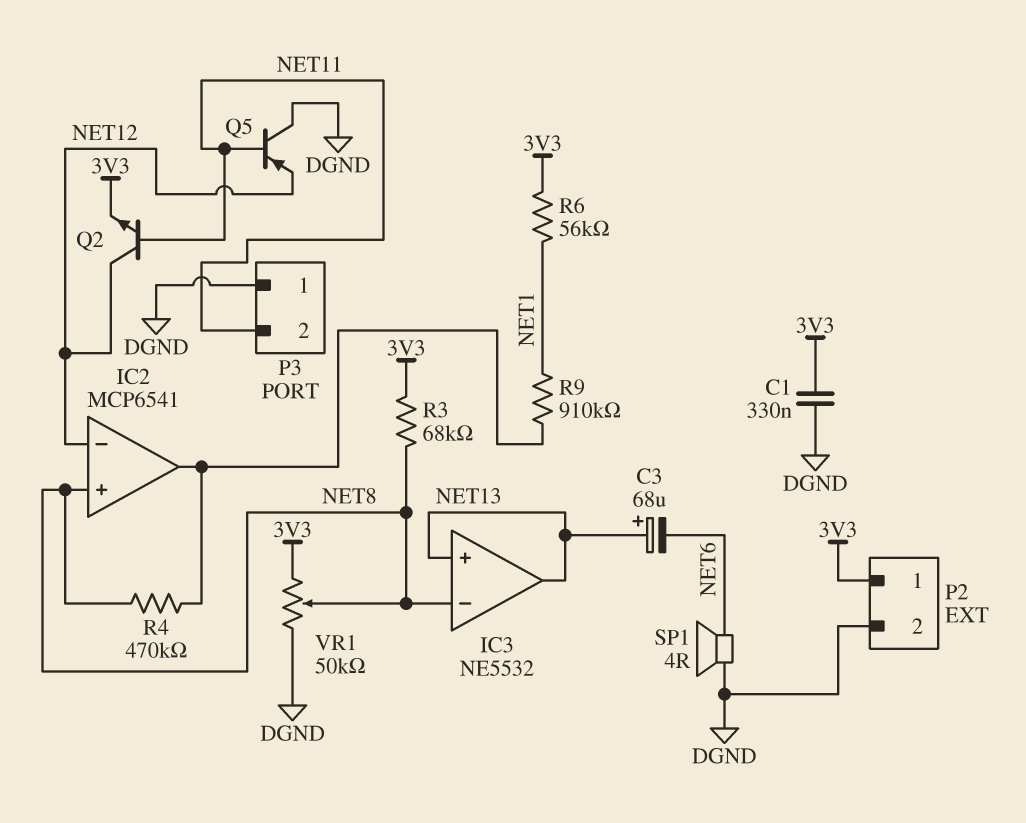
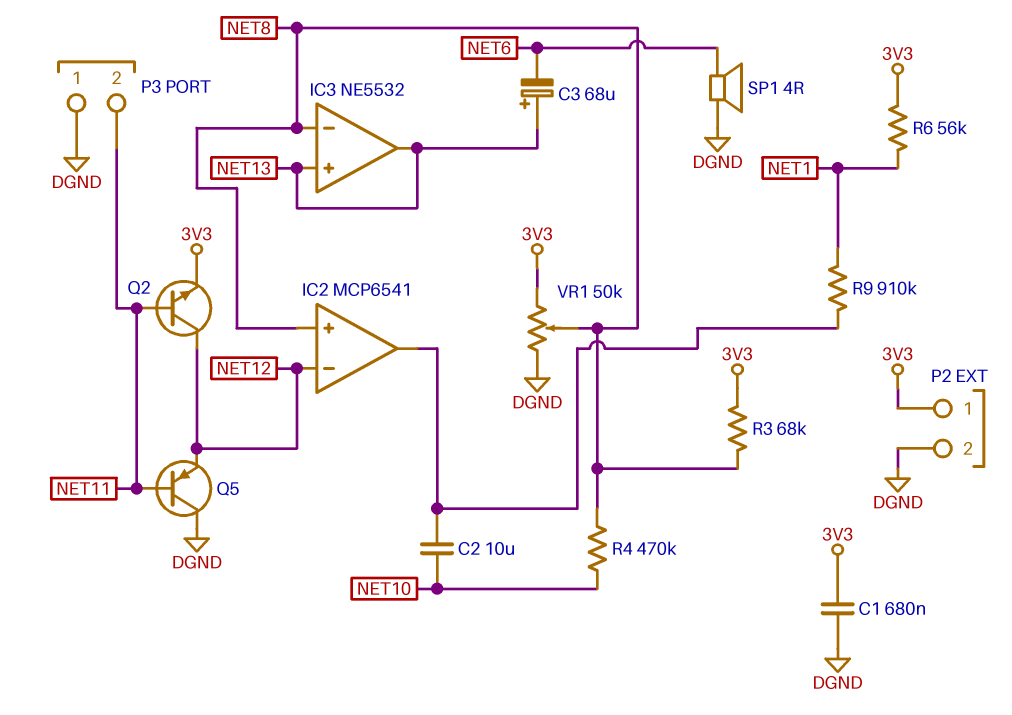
C1: 330nF (3V3, DGND) -> 680nF (3V3, DGND)
C2: none -> 10uF (IC2/out, NET10)
R4: 470k (IC2/out, NET8) -> 470k (NET8, NET10)

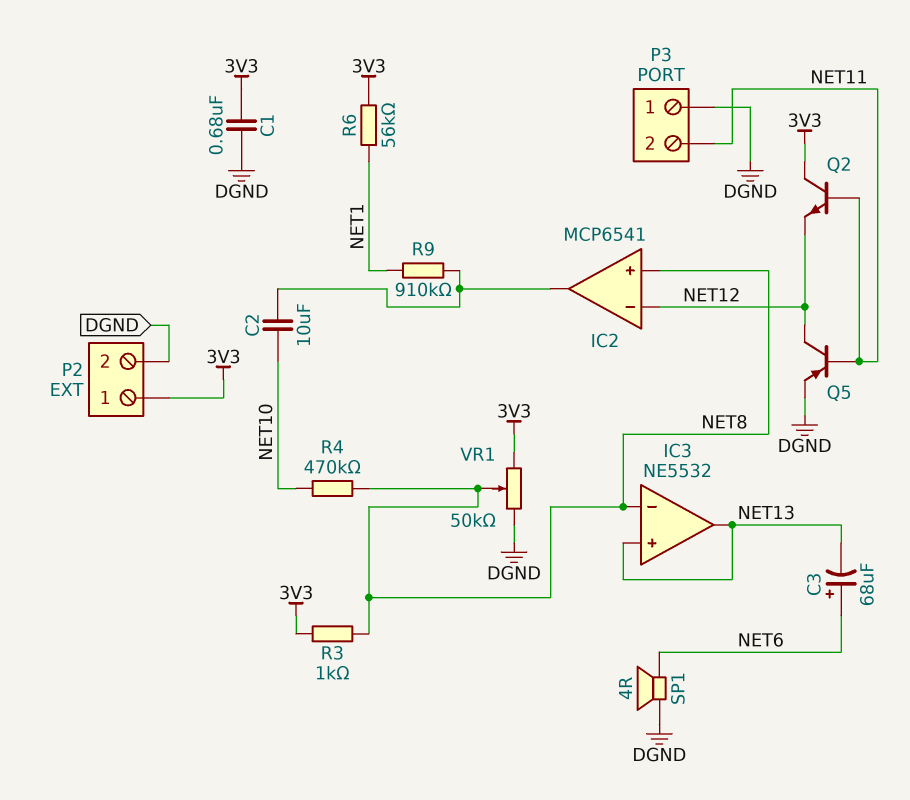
C3: 68uF (plus NET13, minus NET6) -> 68uF (plus NET6, minus NET13)
Q2: NPN (B NET11, C NET12, E 3V3) -> NPN (B NET11, C 3V3, E NET12)
Q5: PNP (B NET11, C DGND, E NET12) -> PNP (B NET11, C NET12, E DGND)
R3: 68k (3V3, NET8) -> 1k (3V3, NET8)

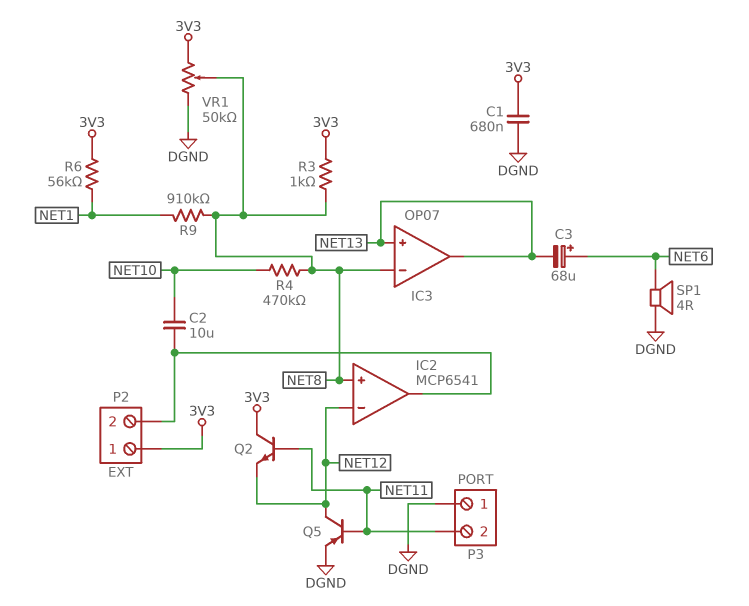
IC3: NE5532 -> OP07
P2 pin 2: DGND -> IC2/out
R9: 910k (IC2/out, NET1) -> 910k (NET1, NET8)

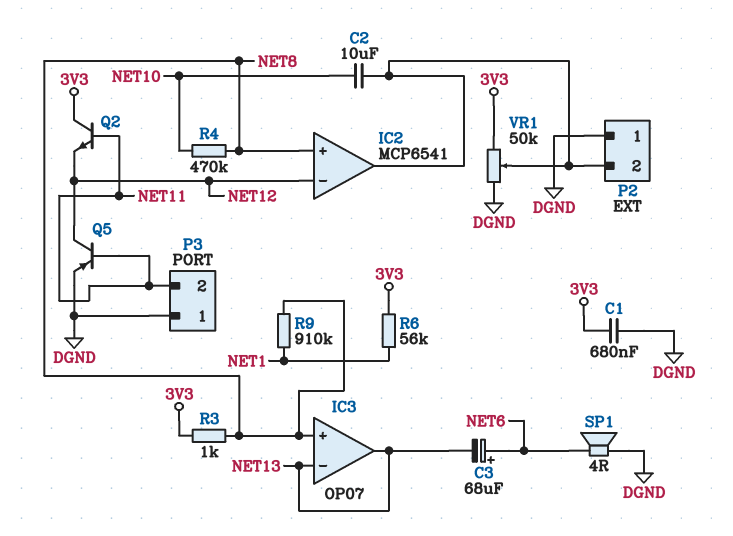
IC3 pin in+: NET13 -> NET8
IC3 pin in-: NET8 -> NET13
P2 pin 1: 3V3 -> DGND
VR1: 50k (3V3, DGND, wiper NET8) -> 50k (3V3, DGND, wiper IC2/out)

